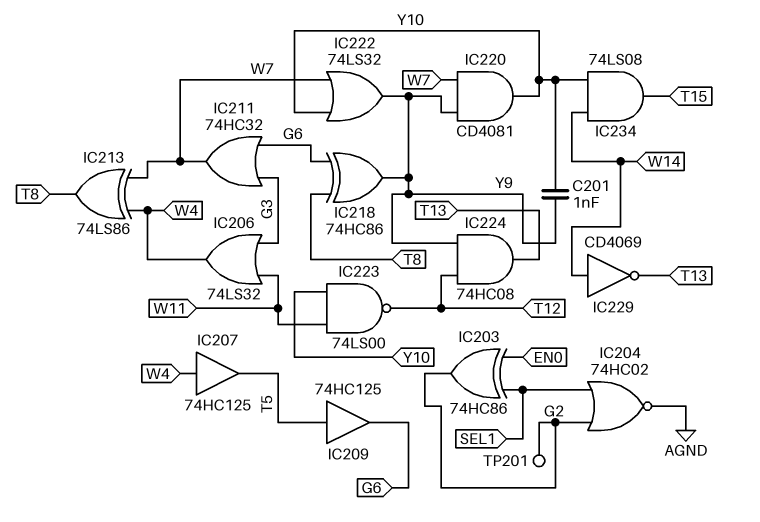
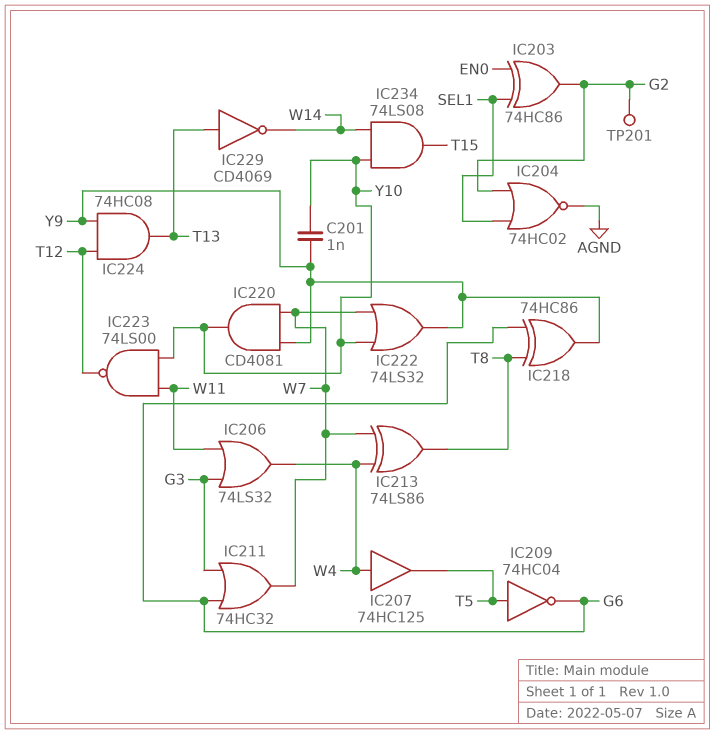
IC209: buffer 74HC125 (in T5, out G6) -> NOT 74HC04 (in T5, out G6)
IC229: NOT CD4069 (in W14, out T13) -> NOT CD4069 (in T13, out W14)

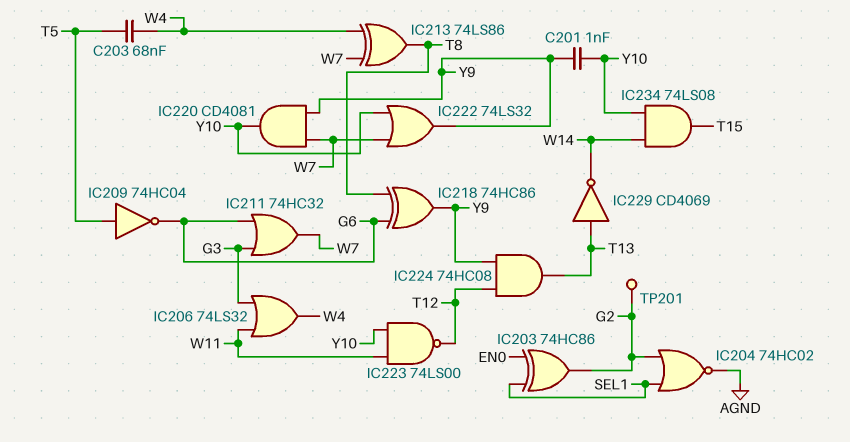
C203: none -> 68nF (T5, W4)
IC207: buffer 74HC125 (in W4, out T5) -> none

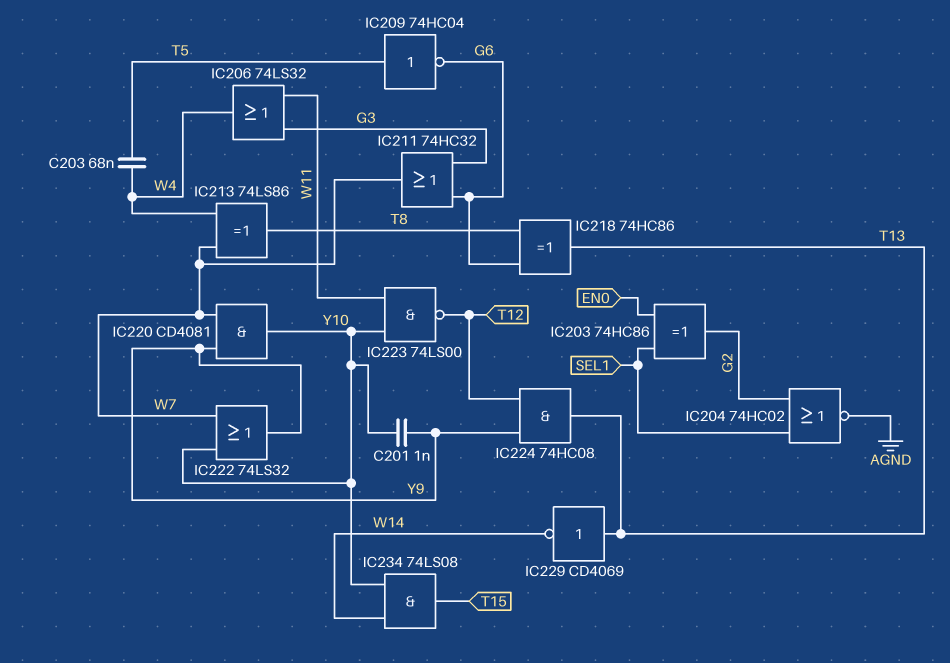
IC218: XOR 74HC86 (in G6, in T8, out Y9) -> XOR 74HC86 (in G6, in T8, out T13)
TP201: test point (G2) -> none

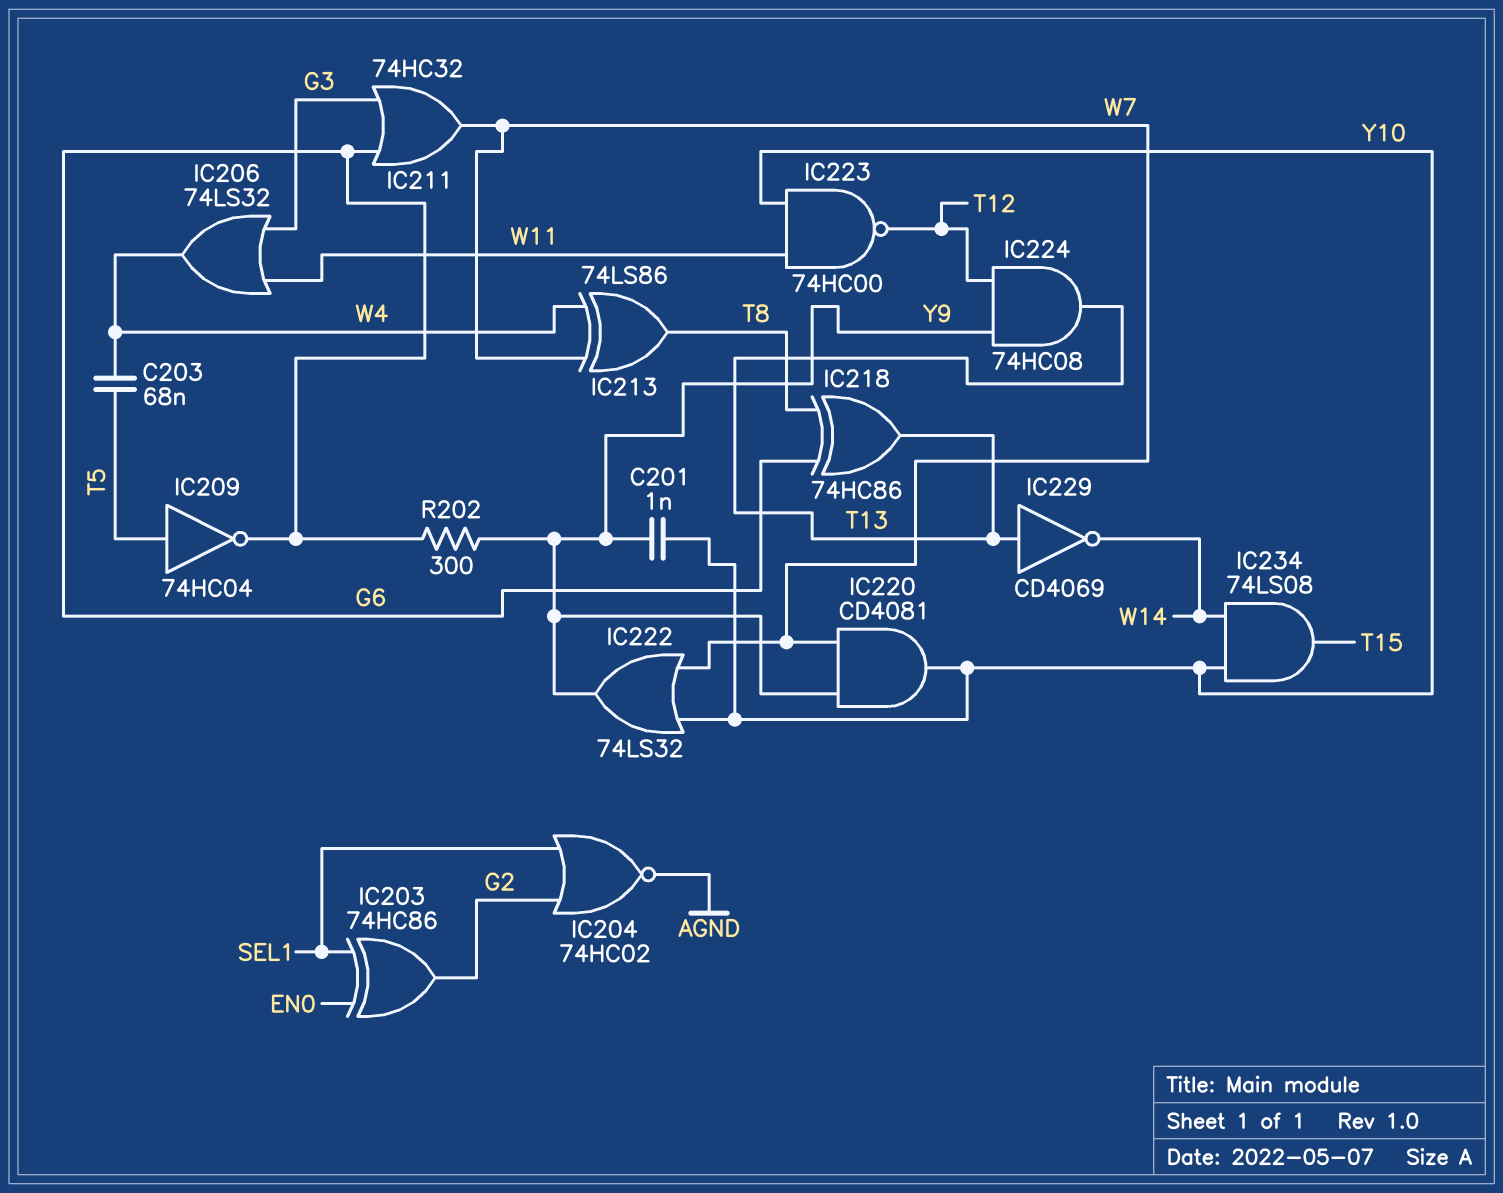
IC223: NAND 74LS00 (in W11, in Y10, out T12) -> NAND 74HC00 (in W11, in Y10, out T12)
R202: none -> 300 (G6, Y9)

